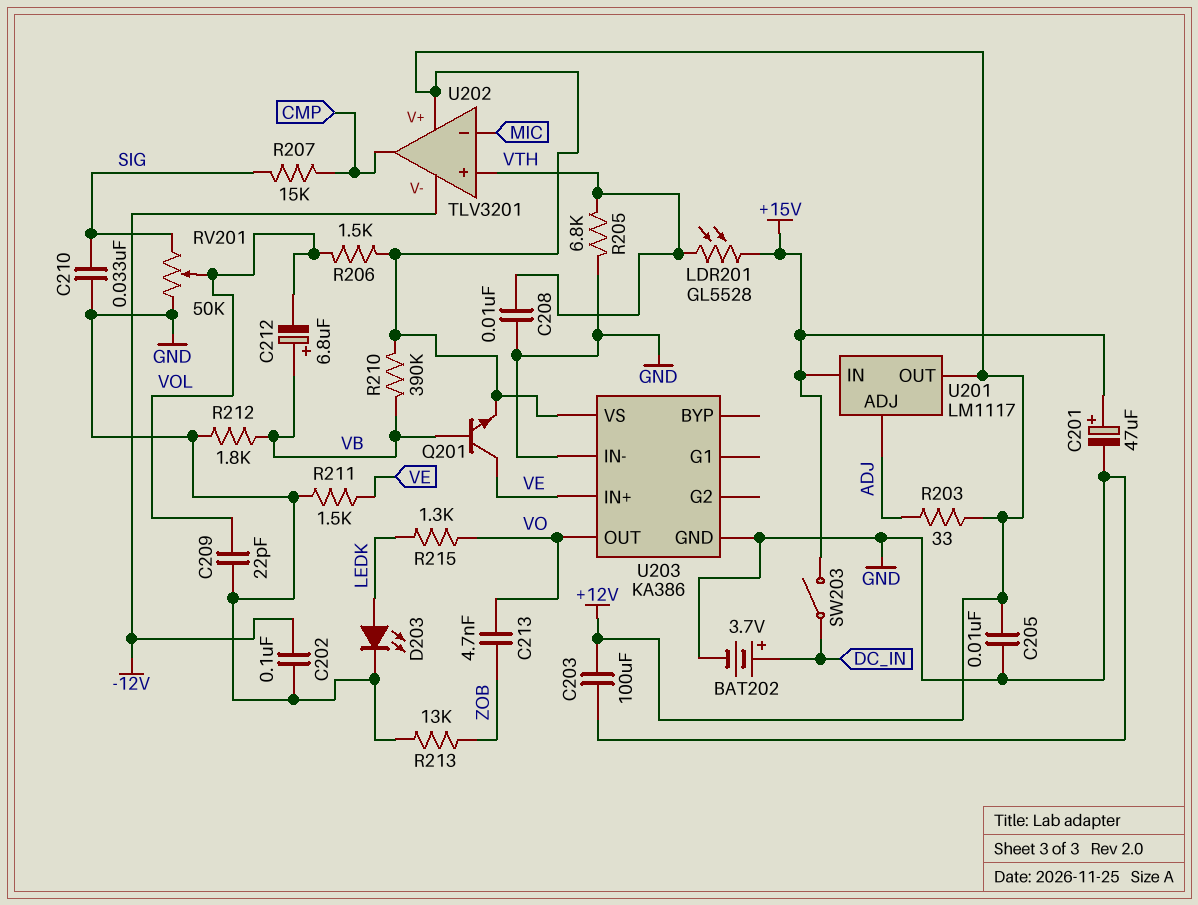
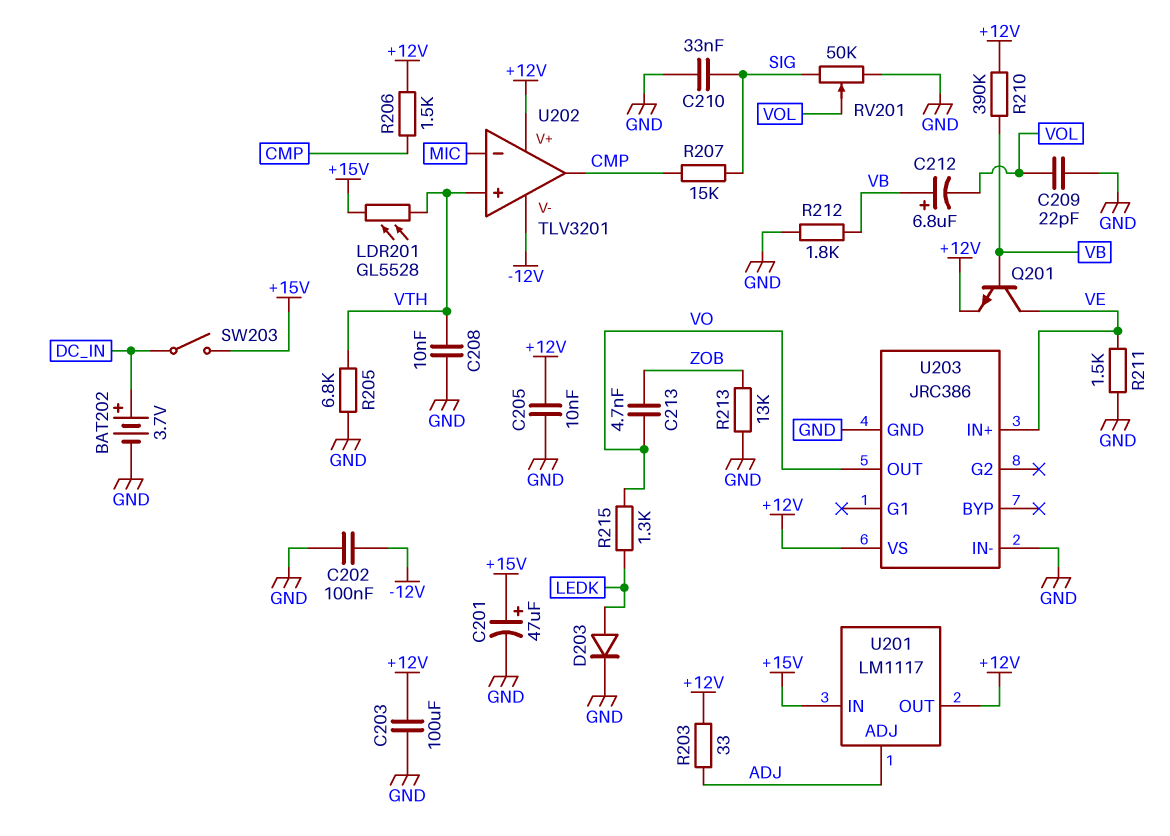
D203: LED (A LEDK, K GND) -> diode (A LEDK, K GND)
R206: 1.5k (+12V, VOL) -> 1.5k (+12V, CMP)
U203: KA386 -> JRC386

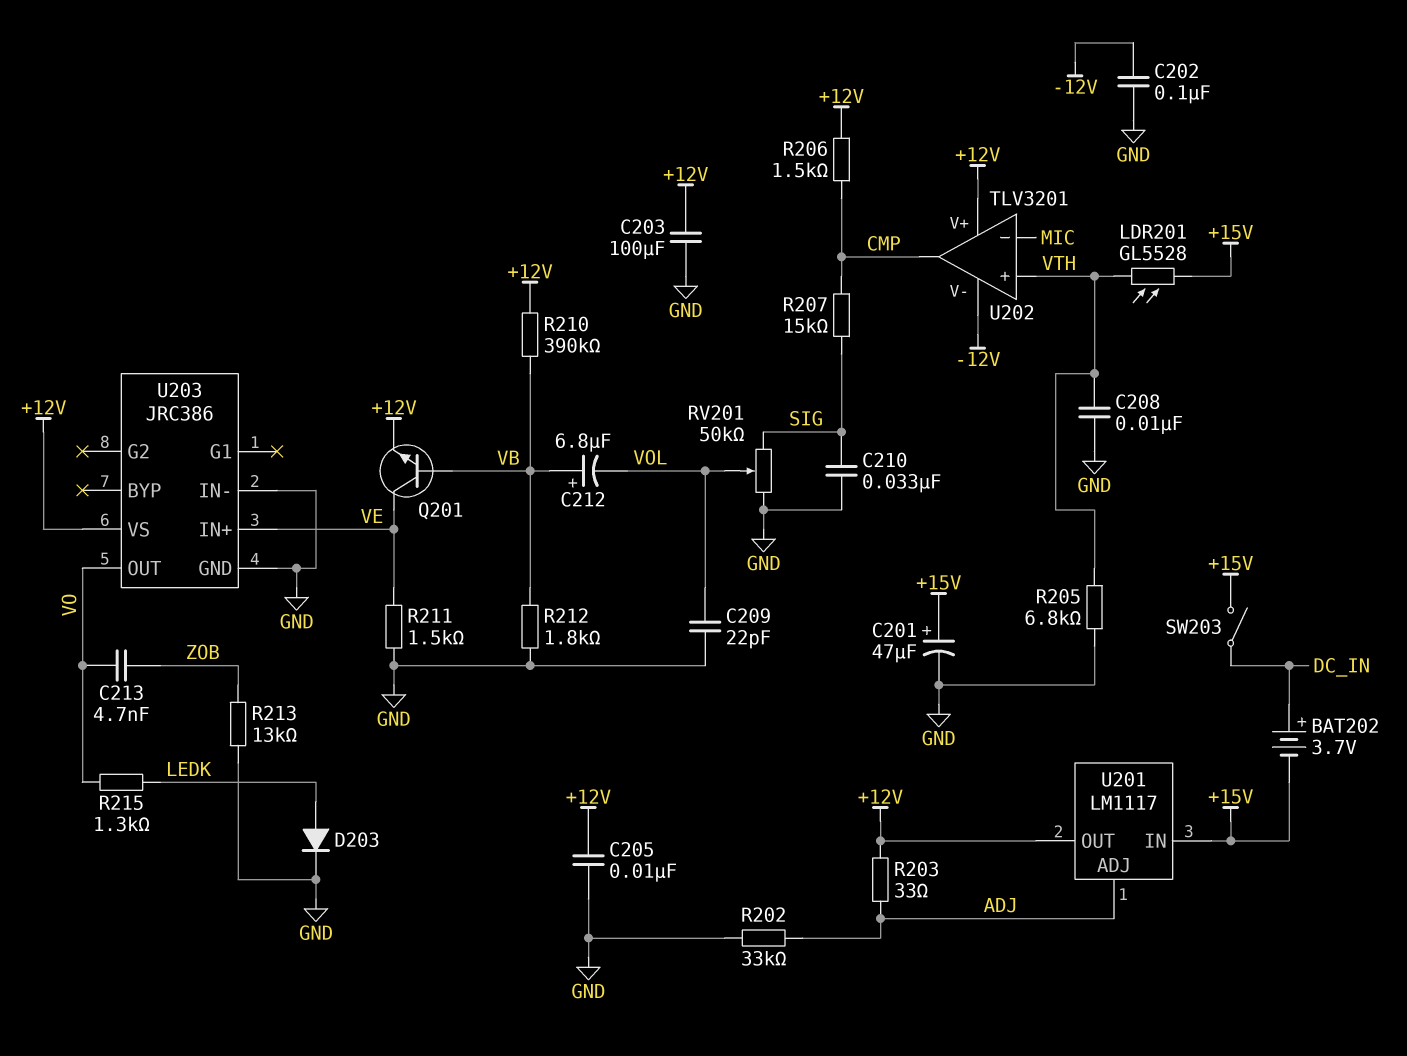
BAT202: 3.7V (plus DC_IN, minus GND) -> 3.7V (plus DC_IN, minus +15V)
R202: none -> 33k (ADJ, GND)

